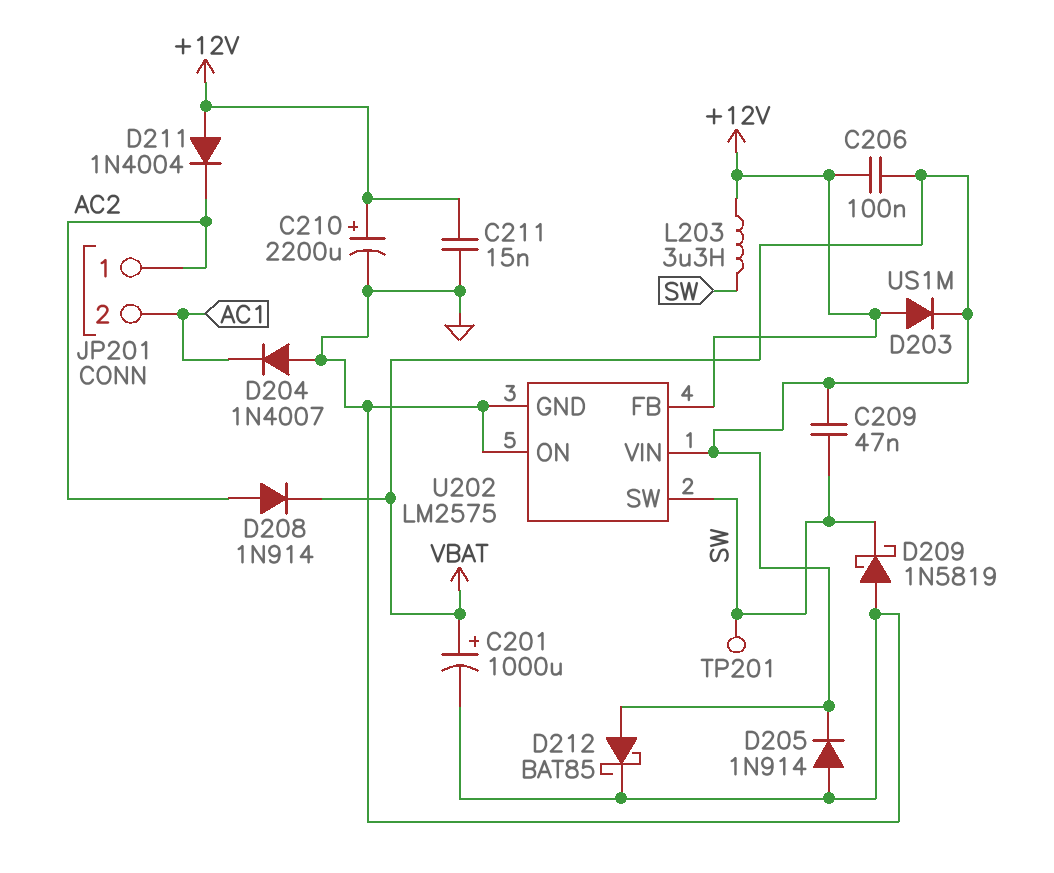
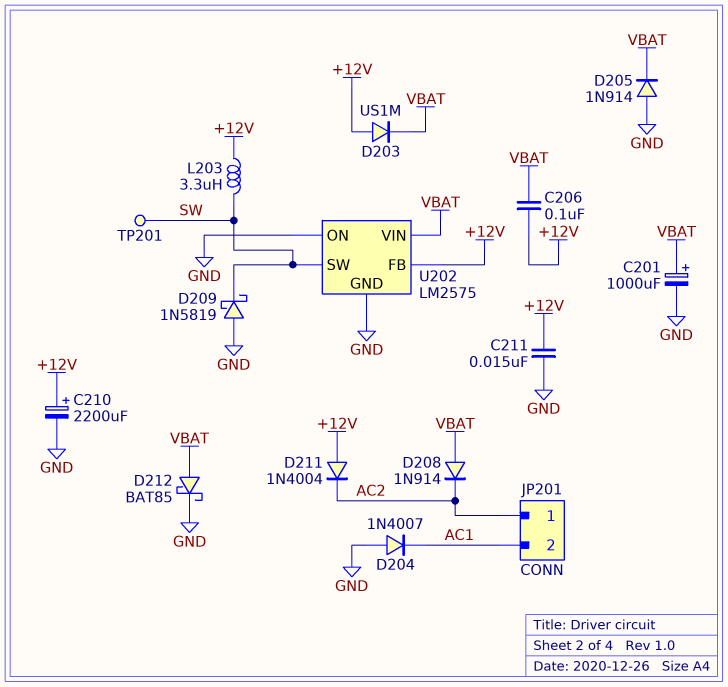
C209: 47nF (SW, VBAT) -> none
D208: diode 1N914 (A AC2, K VBAT) -> diode 1N914 (A VBAT, K AC2)

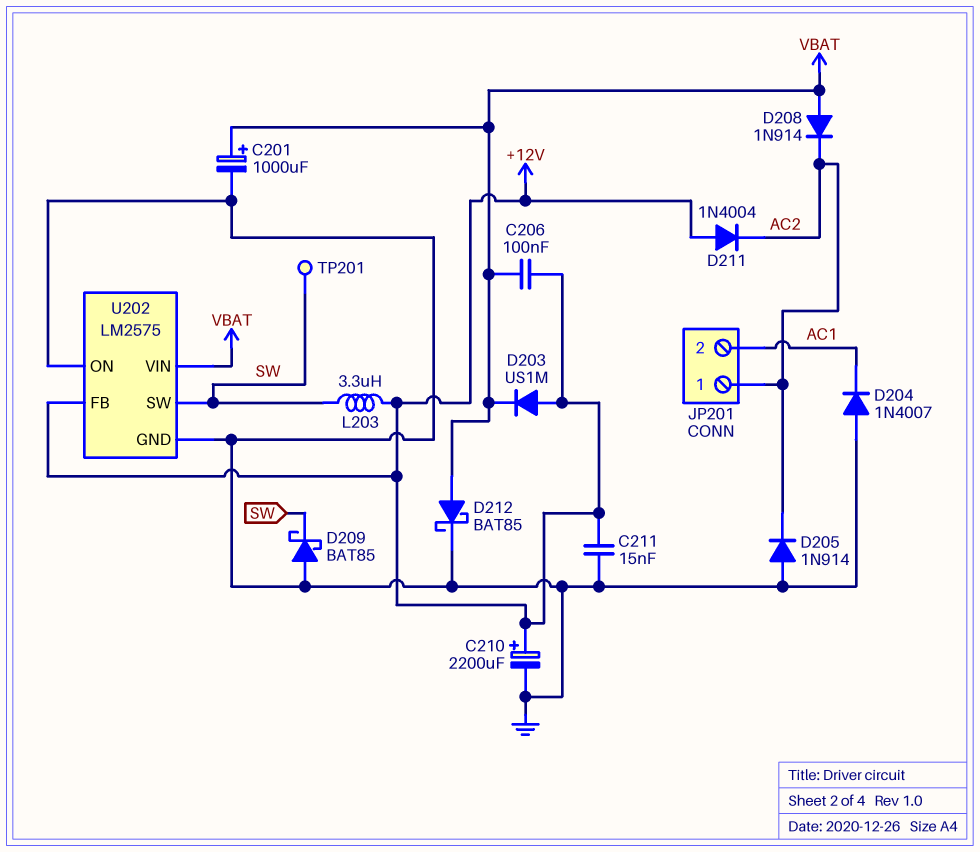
D205: diode 1N914 (A GND, K VBAT) -> diode 1N914 (A GND, K AC2)
D209: schottky 1N5819 (A GND, K SW) -> schottky BAT85 (A GND, K SW)

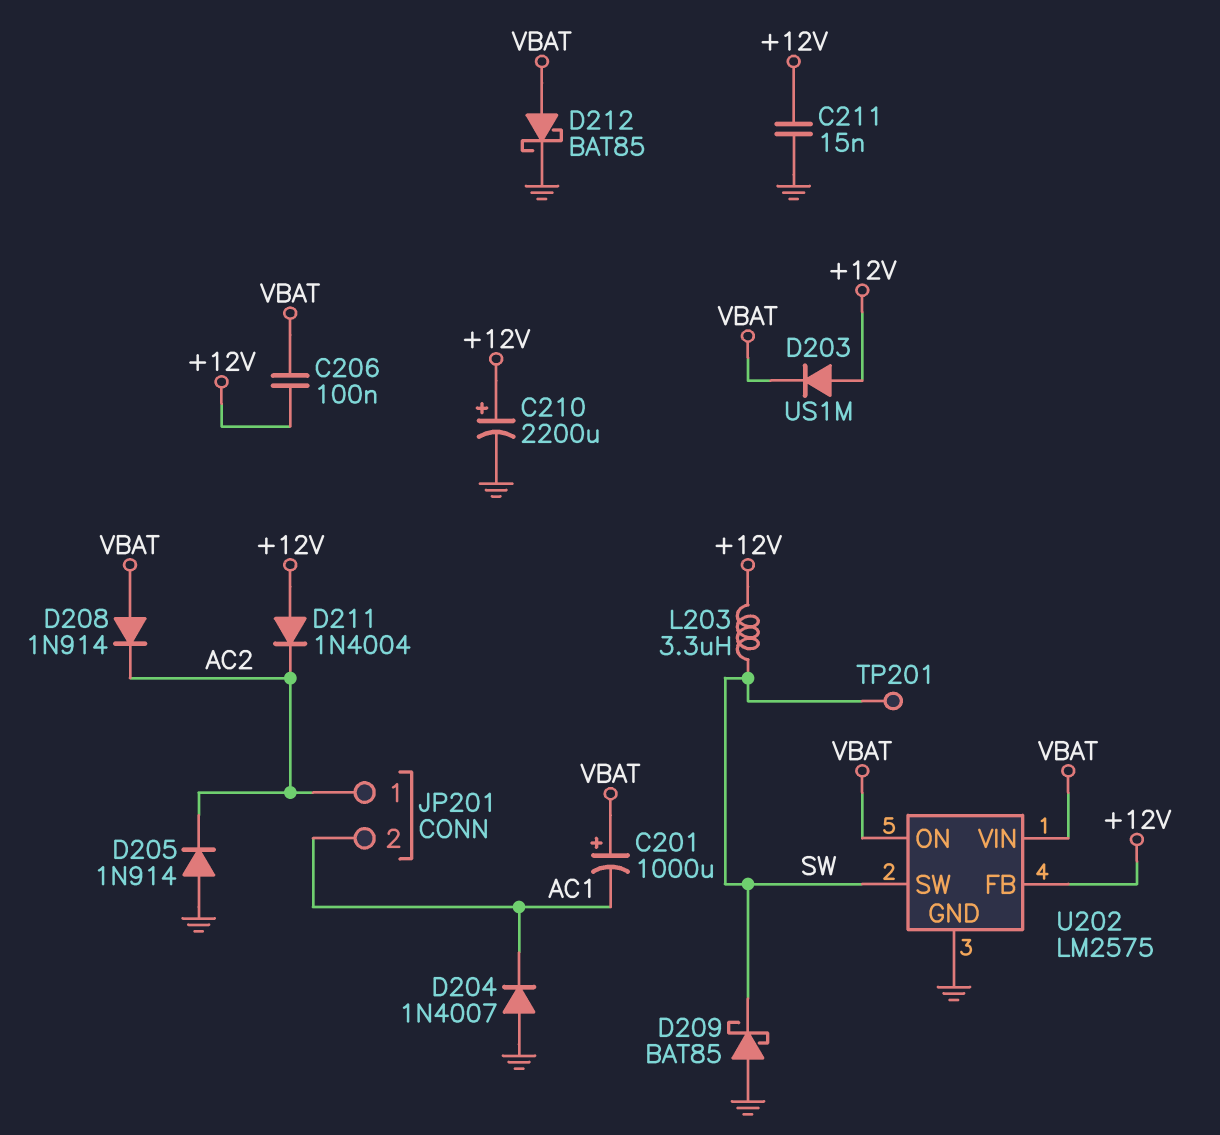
C201: 1000uF (plus VBAT, minus GND) -> 1000uF (plus VBAT, minus AC1)
U202 pin ON: GND -> VBAT

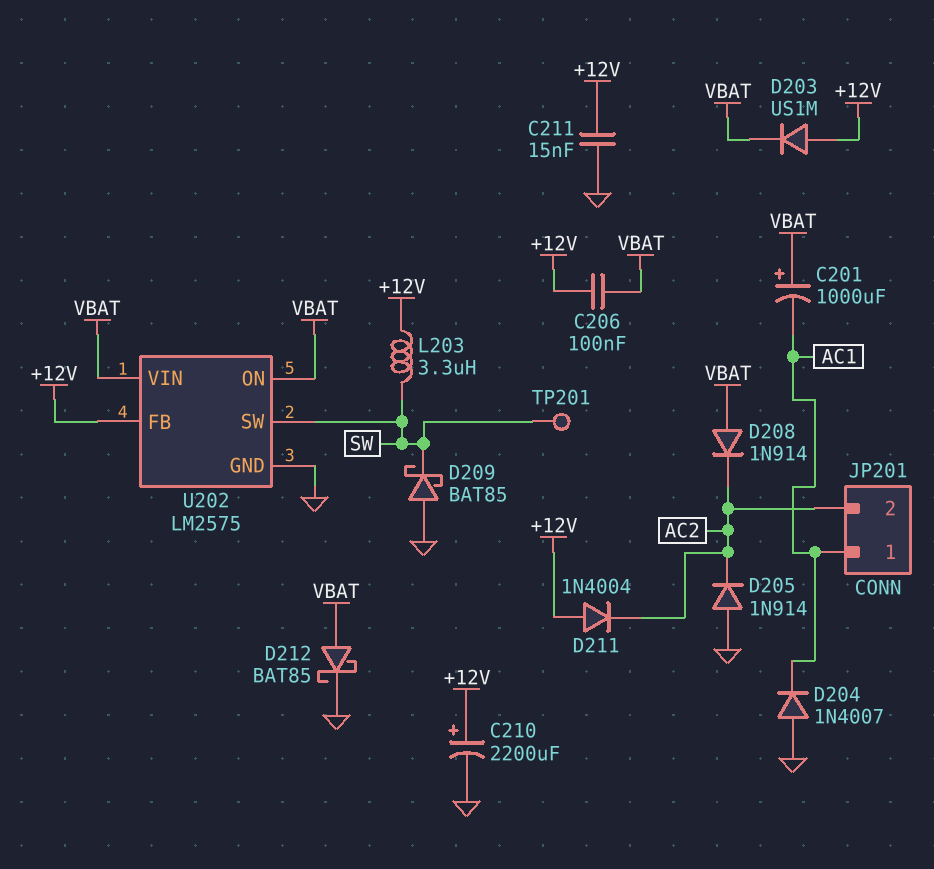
JP201 pin 1: AC2 -> AC1
JP201 pin 2: AC1 -> AC2

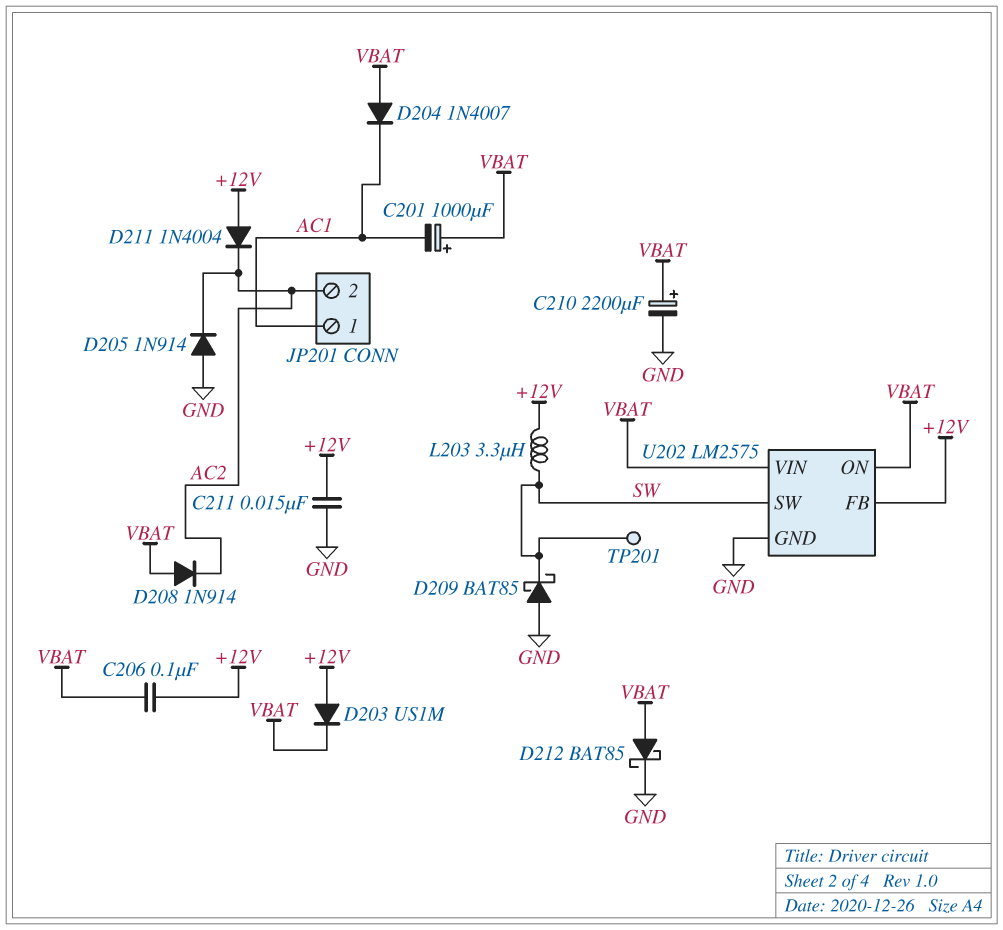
C210: 2200uF (plus +12V, minus GND) -> 2200uF (plus VBAT, minus GND)
D204: diode 1N4007 (A GND, K AC1) -> diode 1N4007 (A VBAT, K AC1)

